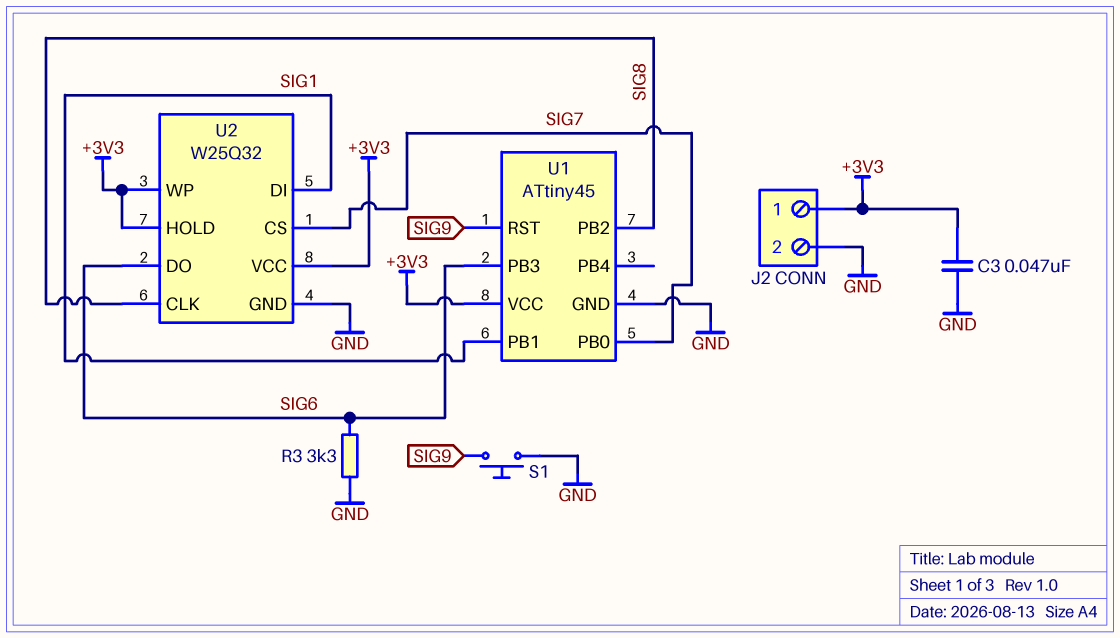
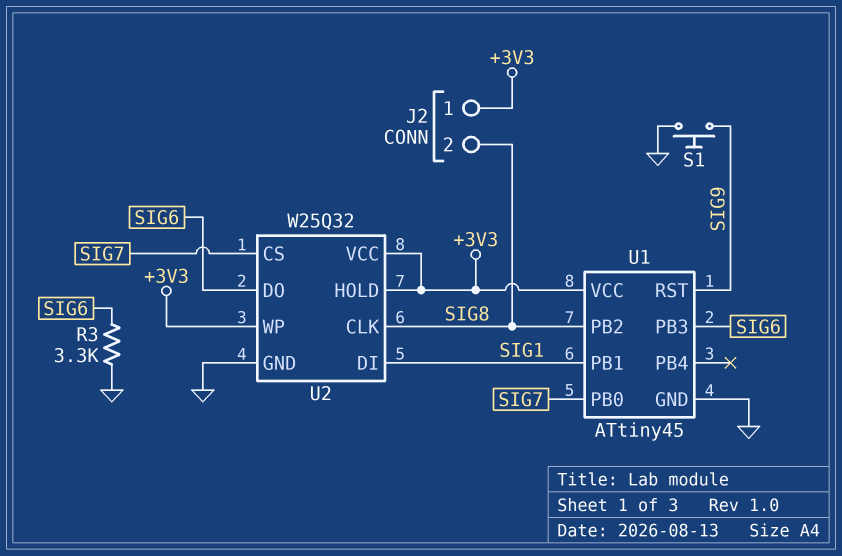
C3: 47nF (+3V3, GND) -> none
J2 pin 2: GND -> SIG8

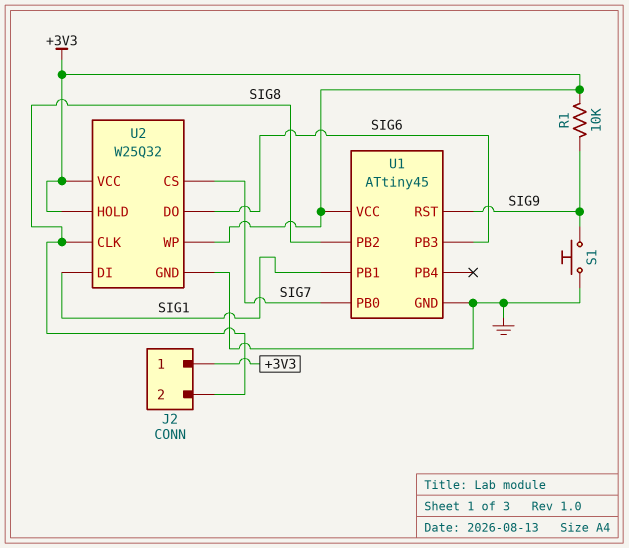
R1: none -> 10k (+3V3, SIG9)
R3: 3.3k (GND, SIG6) -> none

